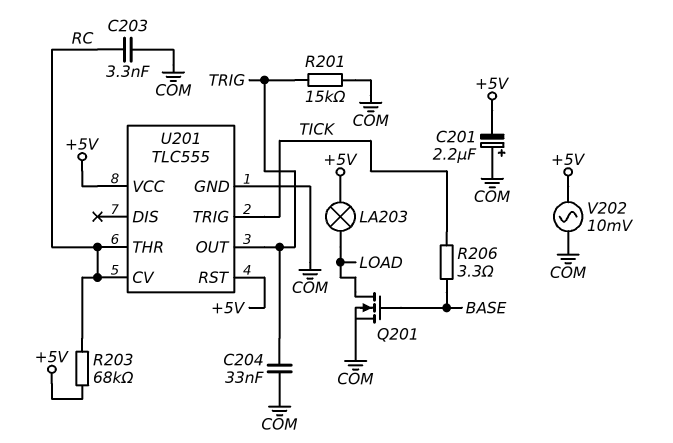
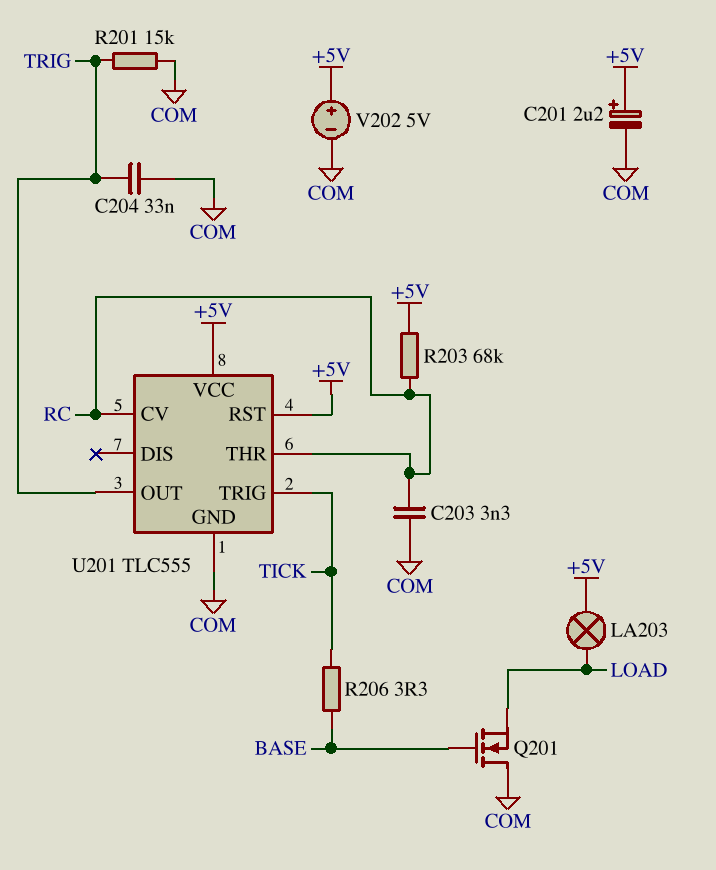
C201: 2.2uF (plus COM, minus +5V) -> 2.2uF (plus +5V, minus COM)
Q201: NMOS (G BASE, D LOAD, S COM) -> NMOS (G BASE, D COM, S LOAD)
V202: AC 10mV (+5V, COM) -> 5V (plus +5V, minus COM)

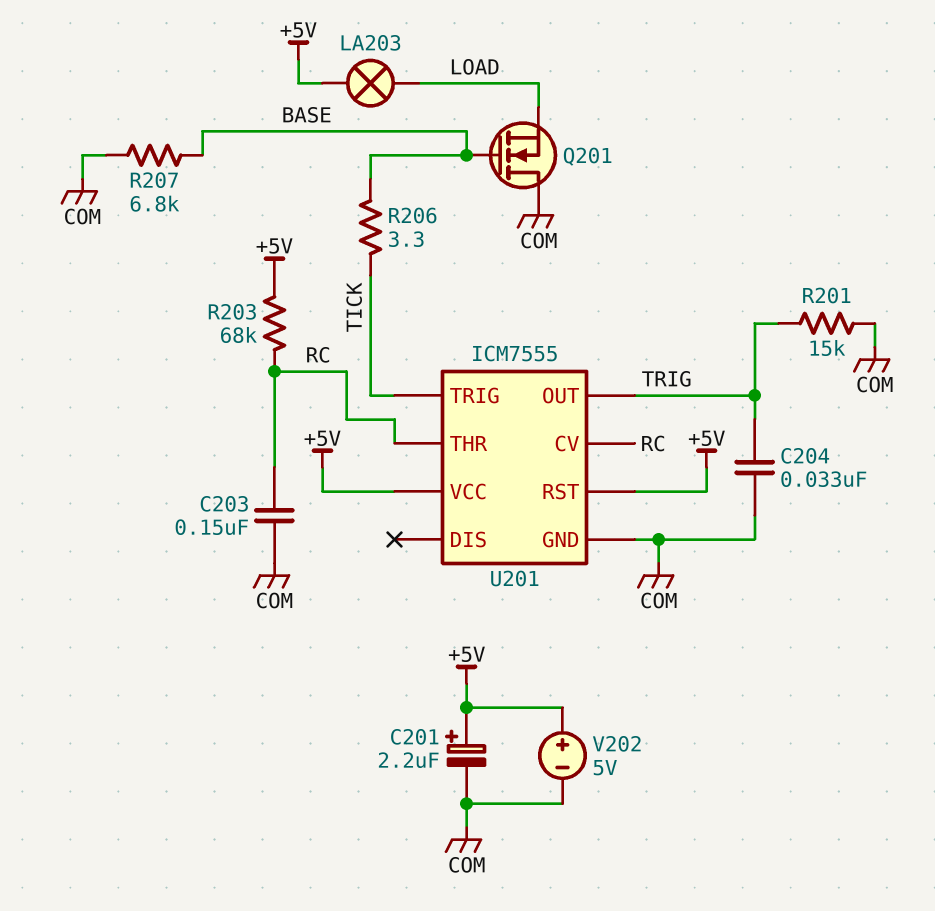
C203: 3.3nF (COM, RC) -> 150nF (COM, RC)
R207: none -> 6.8k (BASE, COM)
U201: TLC555 -> ICM7555

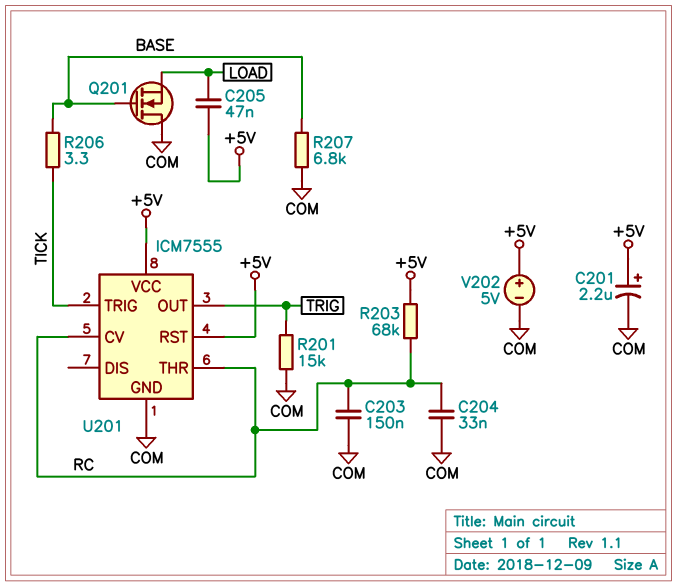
C204: 33nF (COM, TRIG) -> 33nF (COM, RC)
C205: none -> 47nF (+5V, LOAD)
LA203: lamp (+5V, LOAD) -> none

